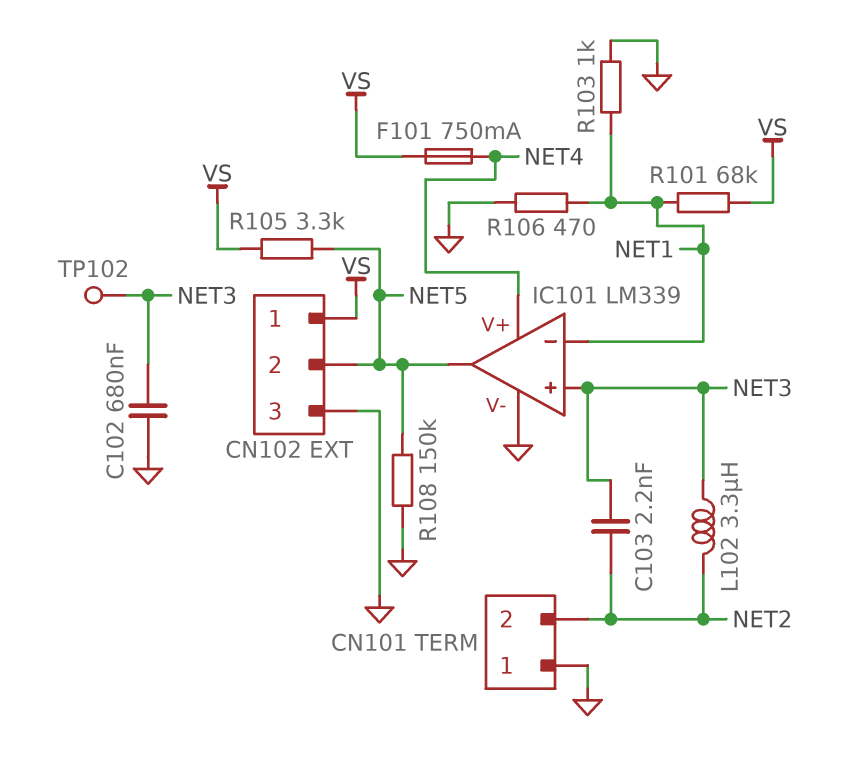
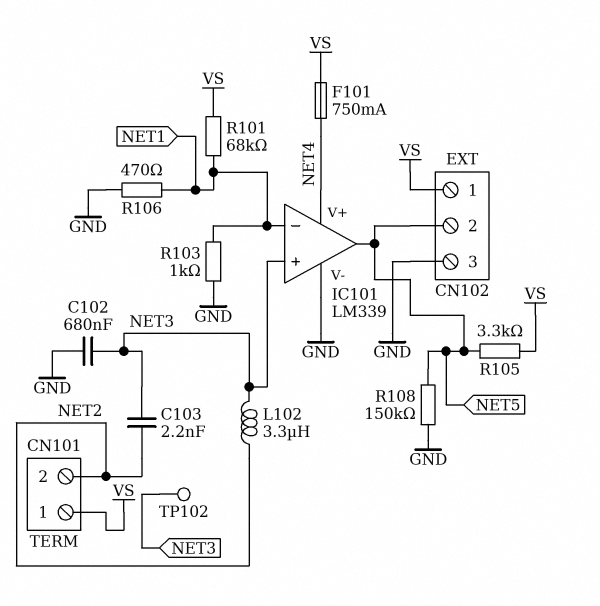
CN101 pin 1: GND -> VS

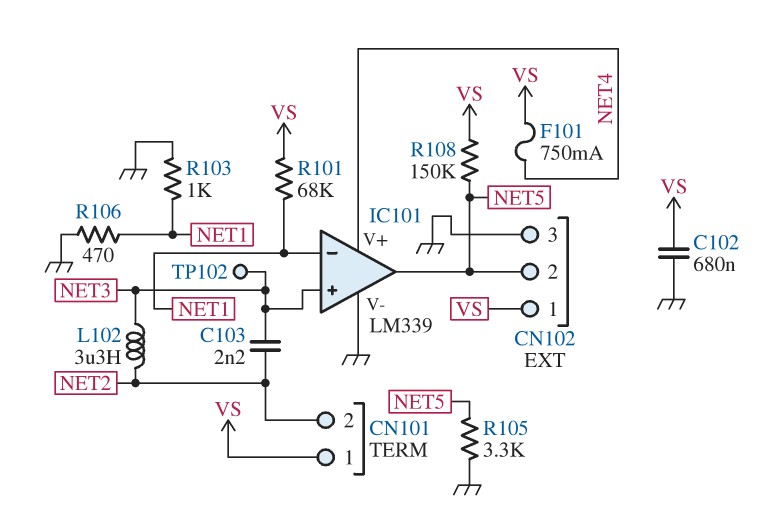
C102: 680nF (GND, NET3) -> 680nF (GND, VS)
R105: 3.3k (NET5, VS) -> 3.3k (GND, NET5)
R108: 150k (GND, NET5) -> 150k (NET5, VS)

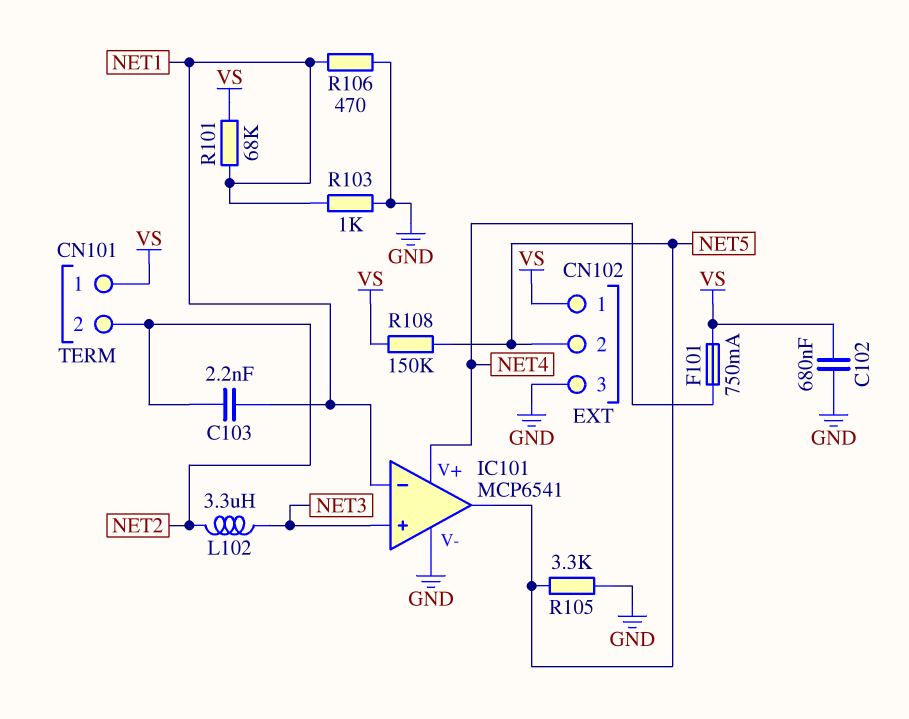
C103: 2.2nF (NET2, NET3) -> 2.2nF (NET1, NET2)
IC101: LM339 -> MCP6541
TP102: test point (NET3) -> none

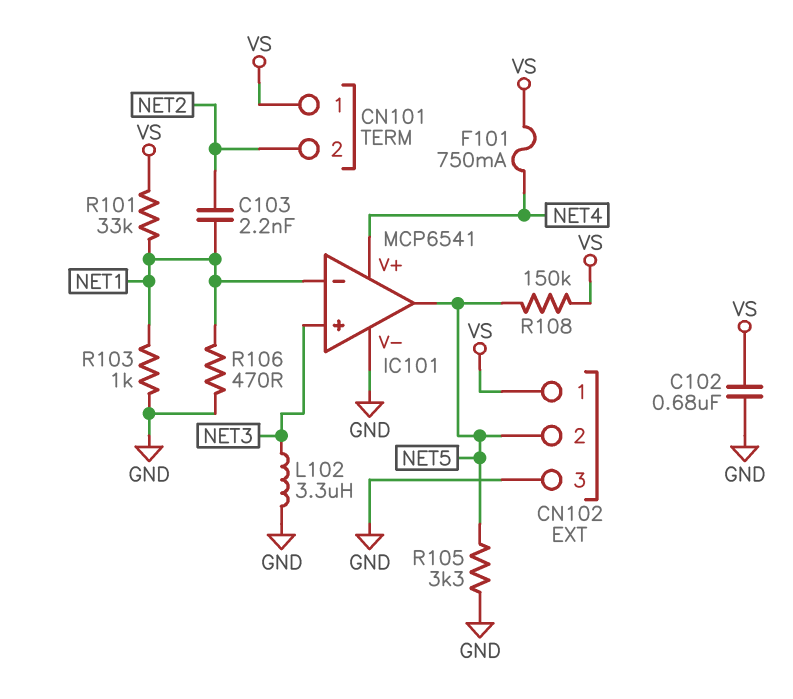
L102: 3.3uH (NET2, NET3) -> 3.3uH (GND, NET3)
R101: 68k (NET1, VS) -> 33k (NET1, VS)

